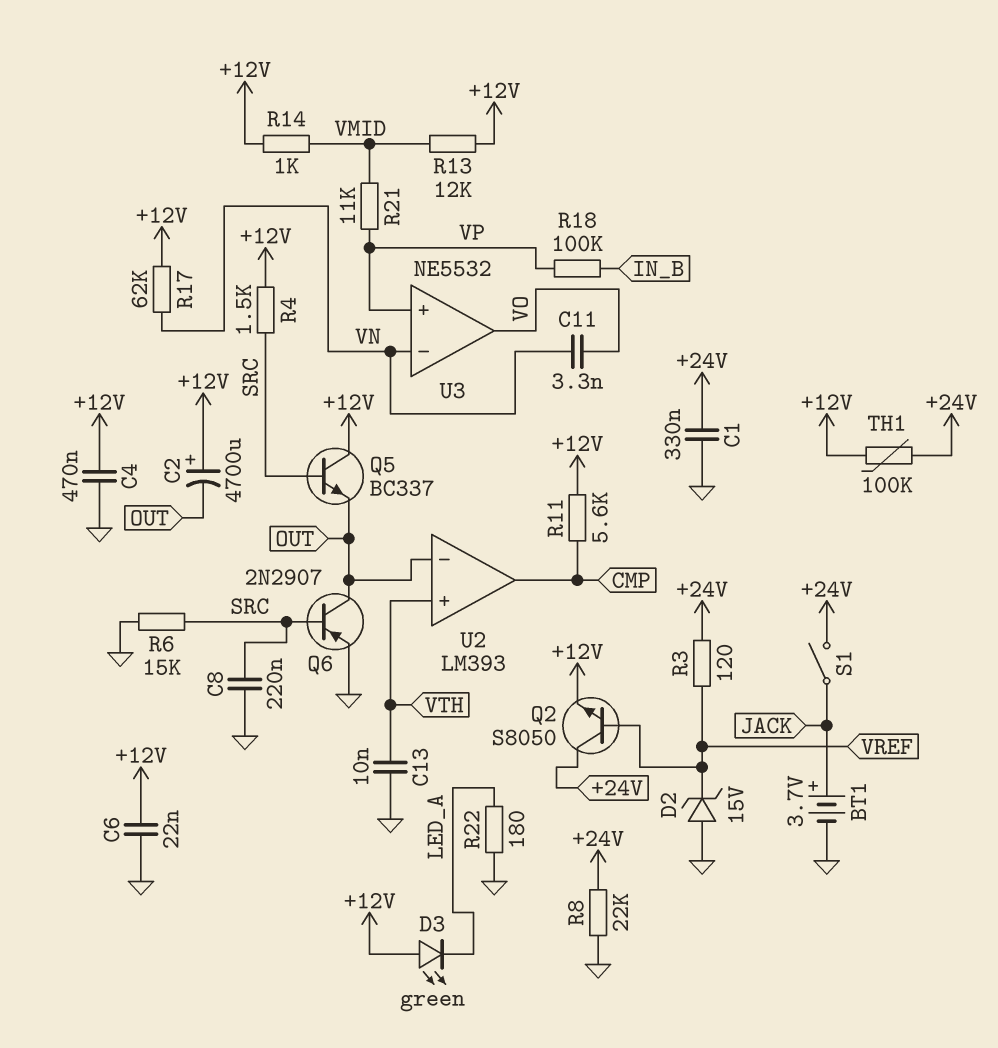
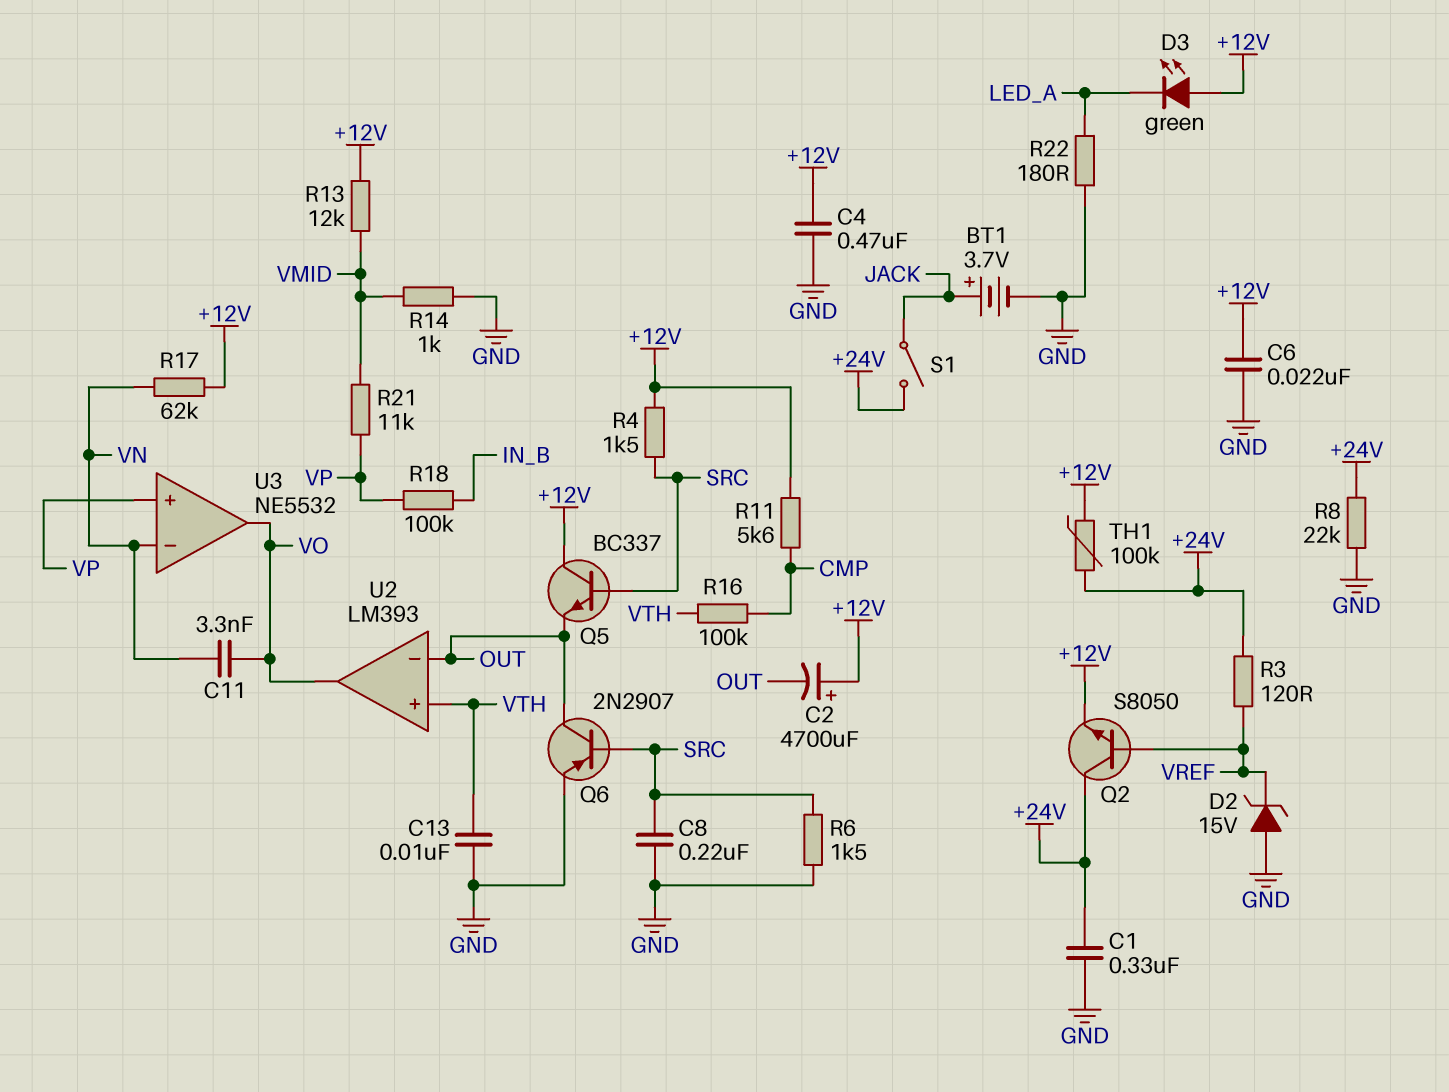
R6: 15k (GND, SRC) -> 1.5k (GND, SRC)
R14: 1k (+12V, VMID) -> 1k (GND, VMID)
R16: none -> 100k (CMP, VTH)
U2 pin out: CMP -> VO

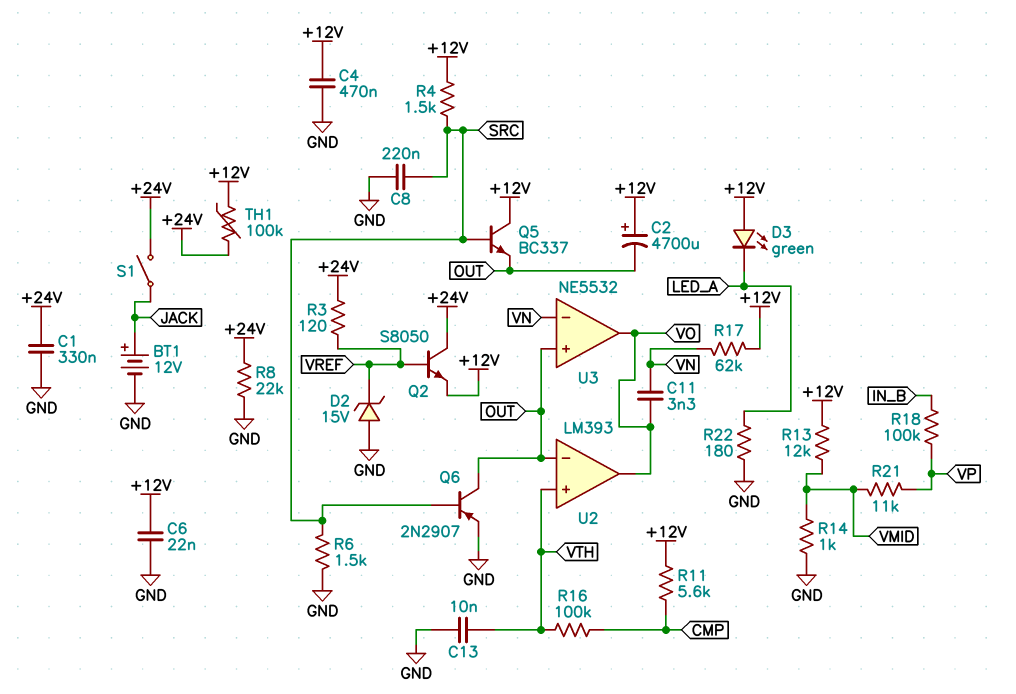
BT1: 3.7V (plus JACK, minus GND) -> 12V (plus JACK, minus GND)
U3 pin in+: VP -> OUT

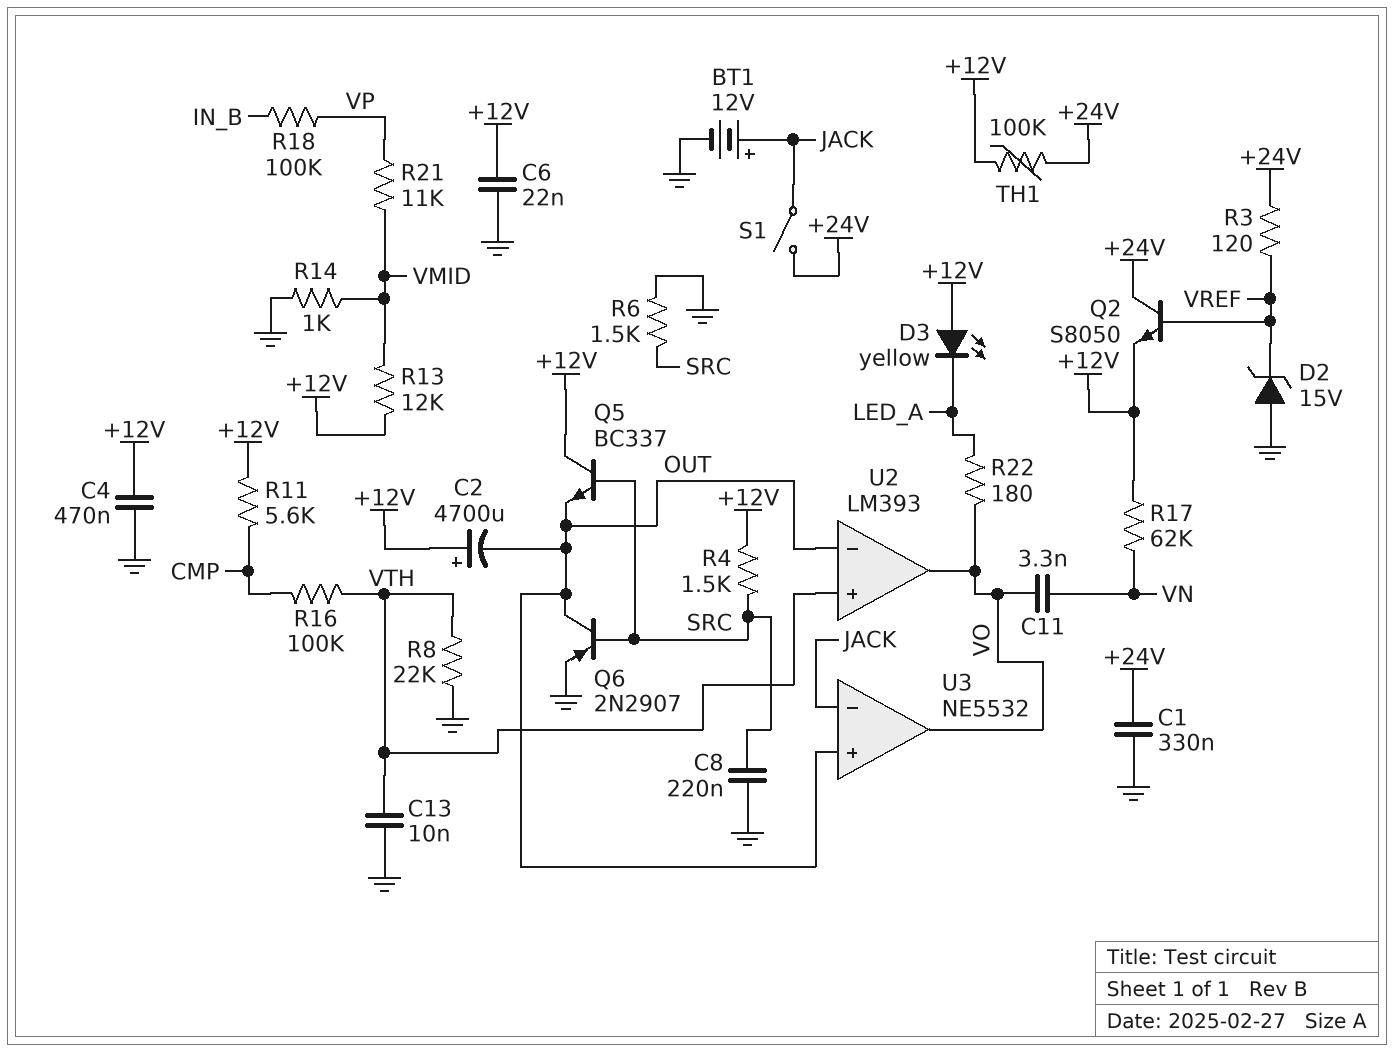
D3: LED green (A +12V, K LED_A) -> LED yellow (A +12V, K LED_A)
R8: 22k (+24V, GND) -> 22k (GND, VTH)
R22: 180 (GND, LED_A) -> 180 (LED_A, VO)
U3 pin in-: VN -> JACK

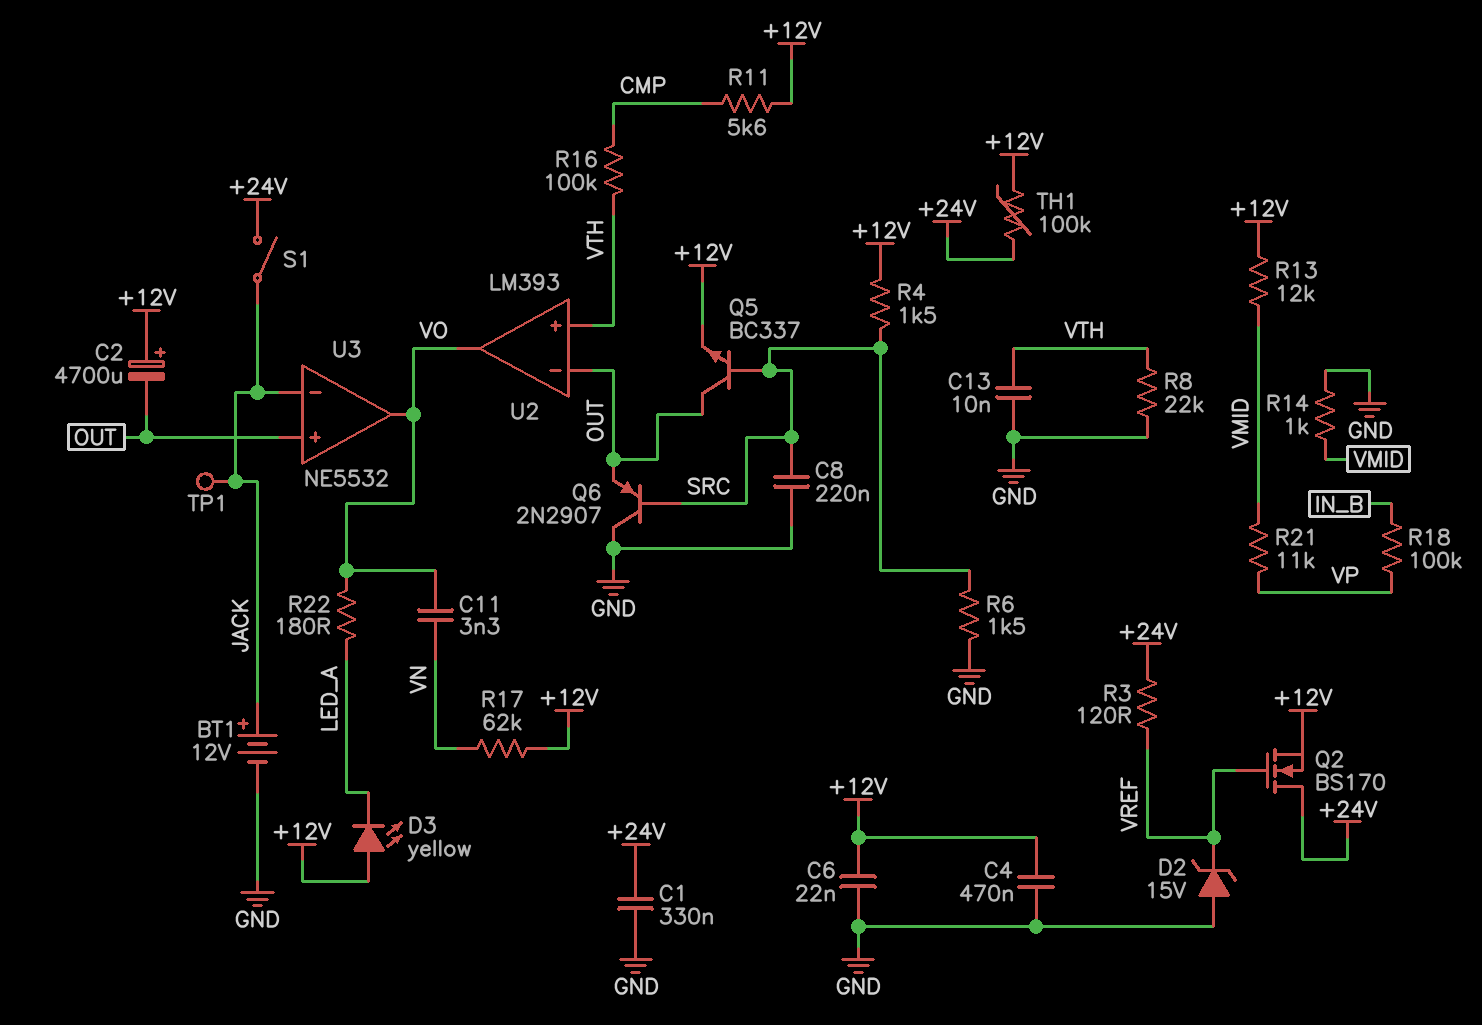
Q2: NPN S8050 (B VREF, C +24V, E +12V) -> NMOS BS170 (G VREF, D +24V, S +12V)
Q5: NPN BC337 (B SRC, C +12V, E OUT) -> NPN BC337 (B SRC, C OUT, E +12V)
Q6: PNP 2N2907 (B SRC, C OUT, E GND) -> PNP 2N2907 (B SRC, C GND, E OUT)
TP1: none -> test point (JACK)

